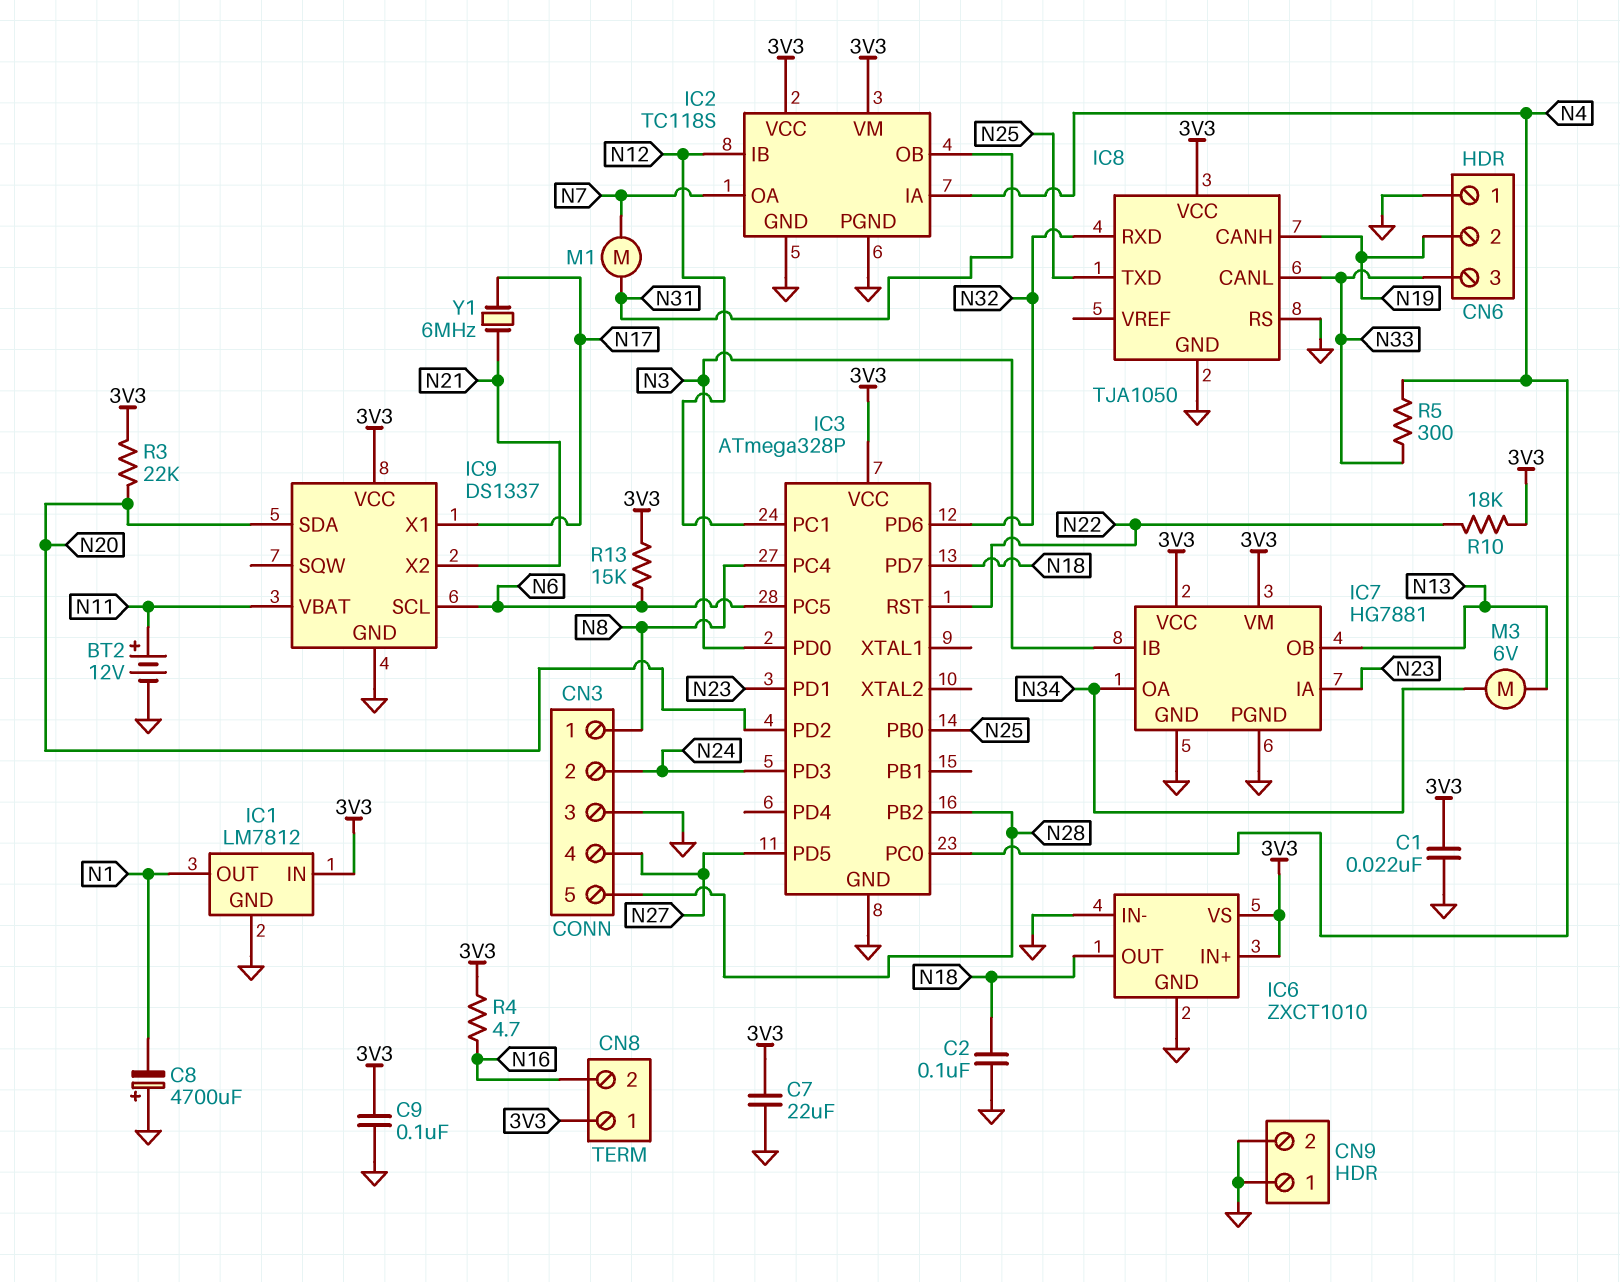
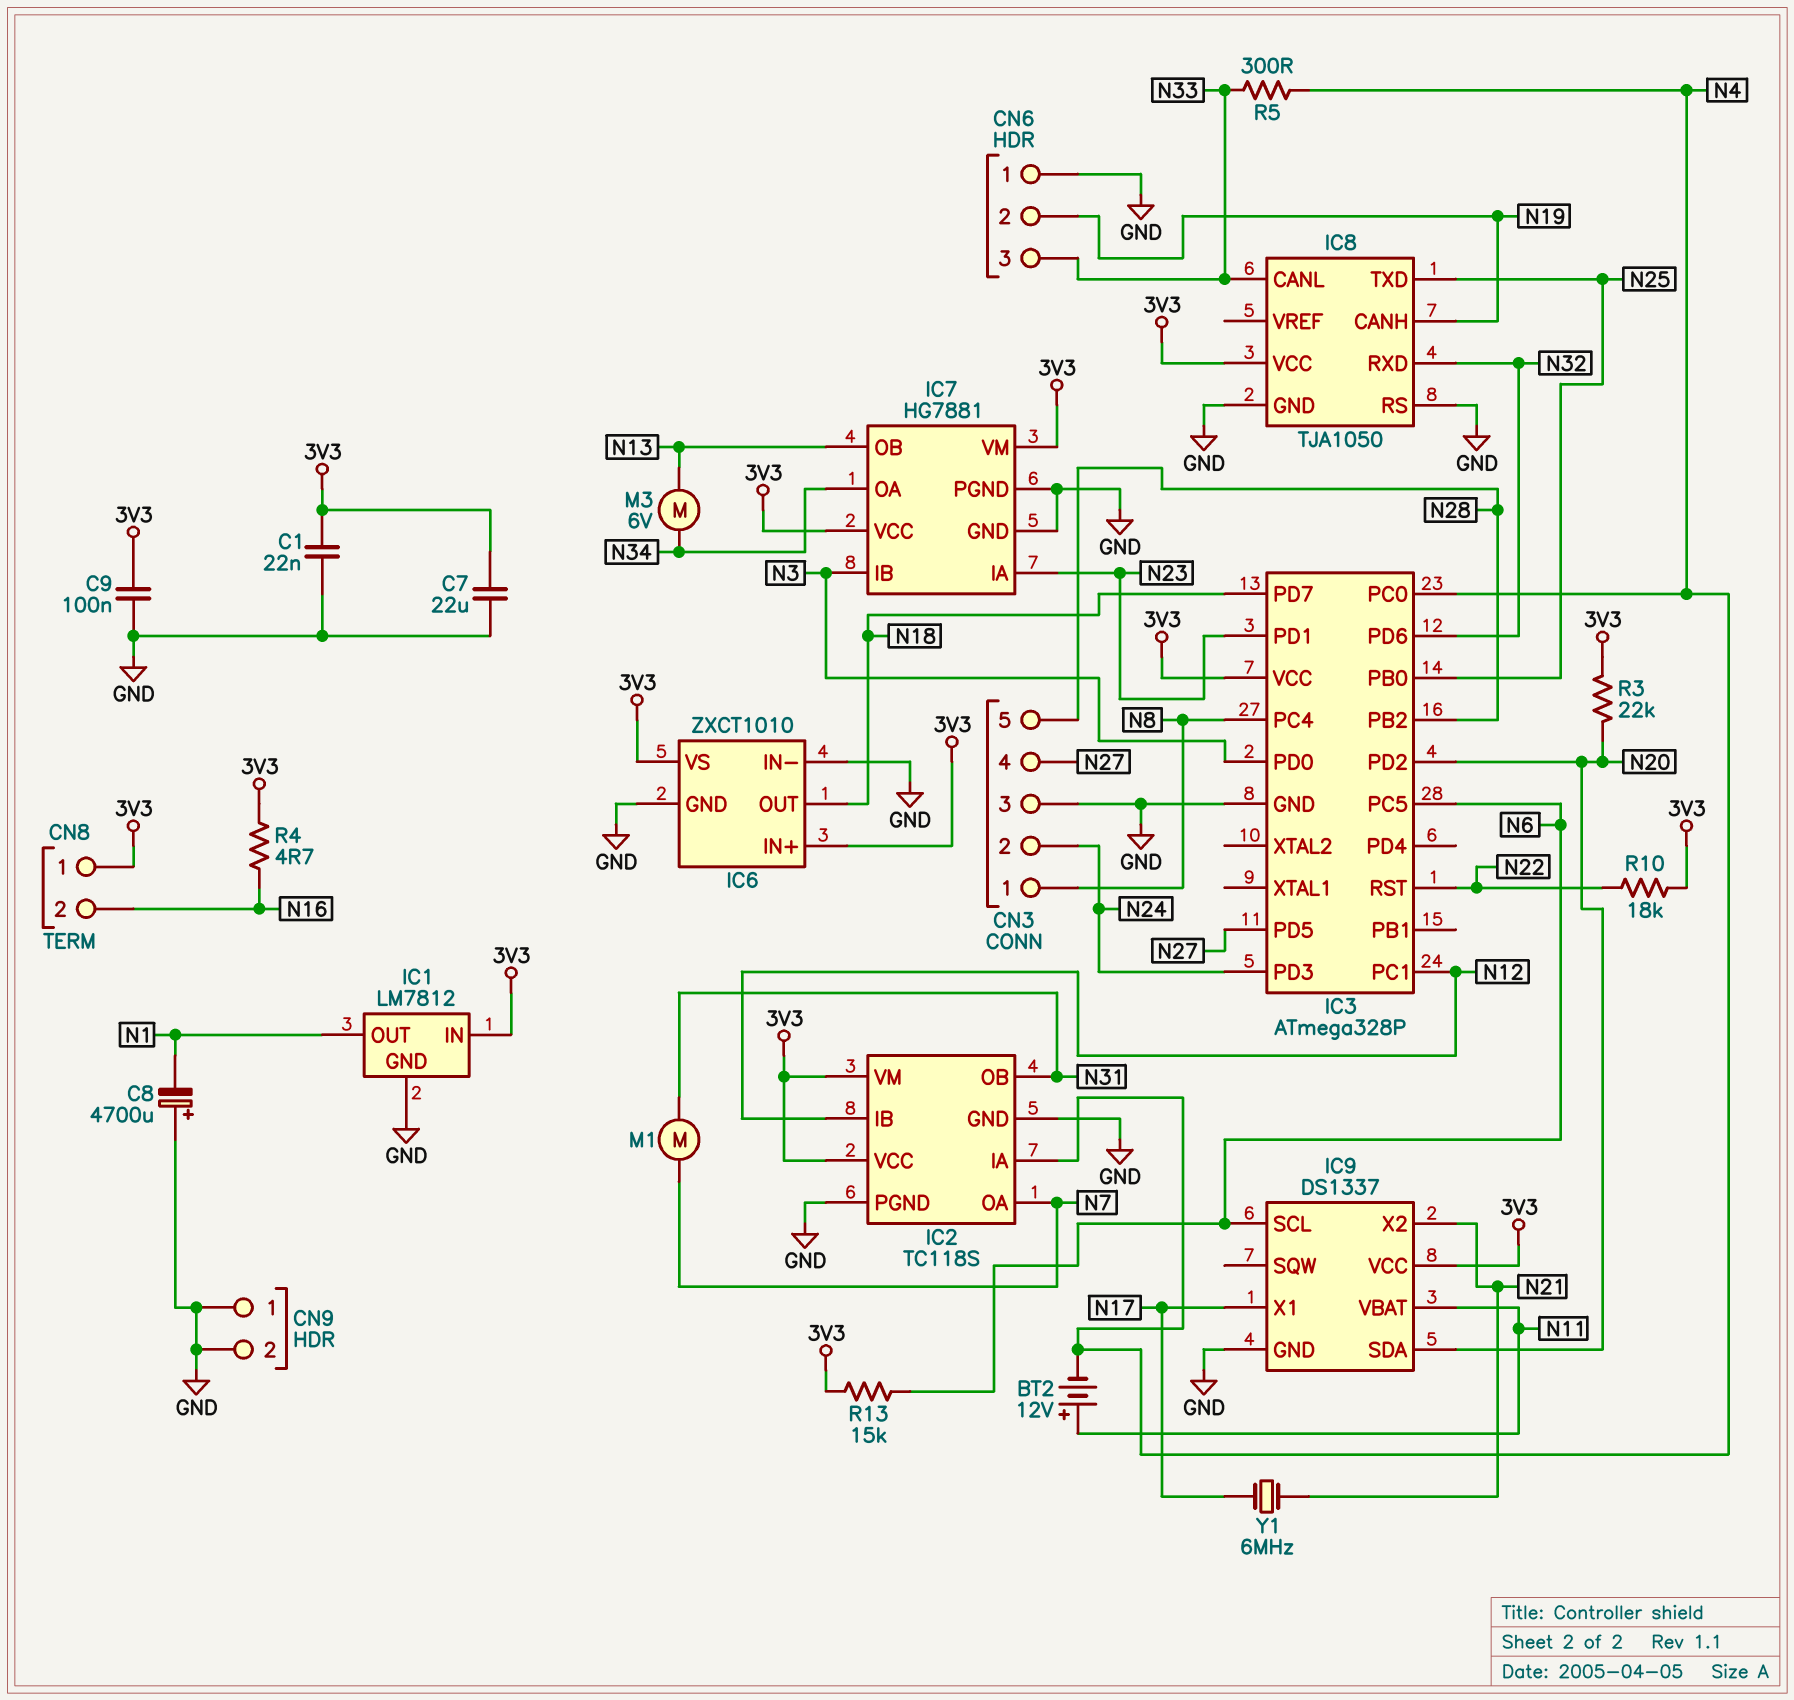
BT2: 12V (plus N11, minus GND) -> 12V (plus N11, minus N4)
C2: 100nF (GND, N18) -> none

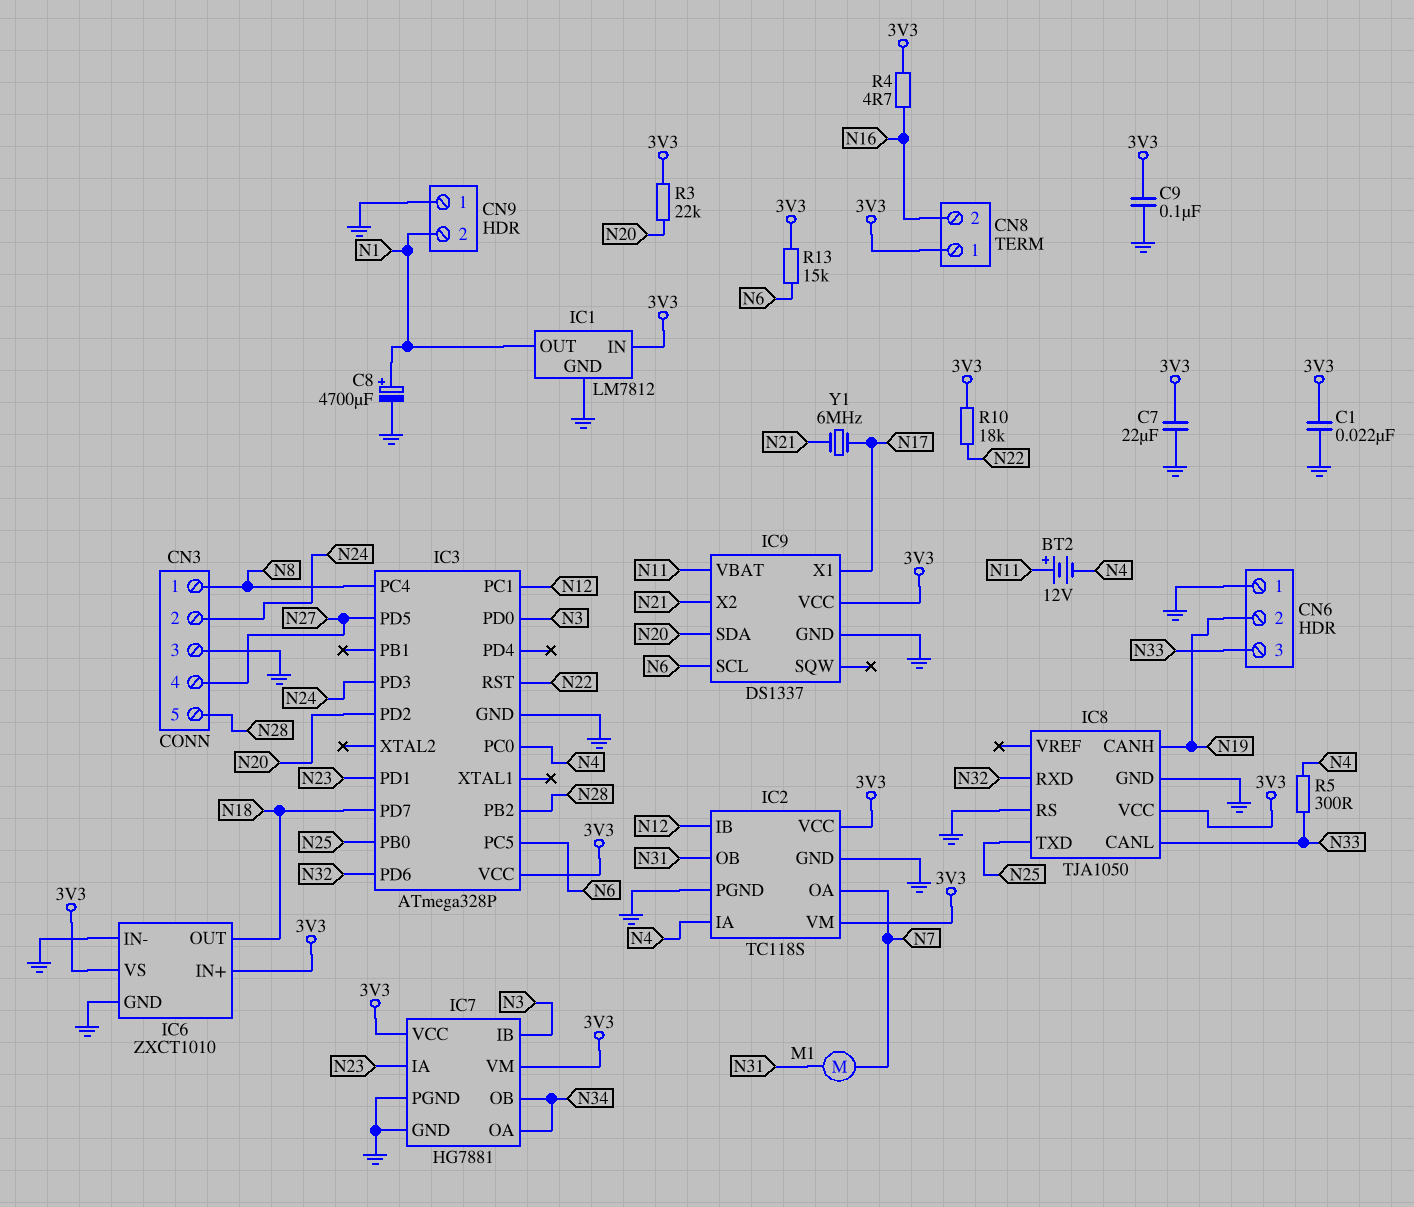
C8: 4700uF (plus GND, minus N1) -> 4700uF (plus N1, minus GND)
CN9 pin 2: GND -> N1
IC7 pin OB: N13 -> N34
M3: motor 6V (N13, N34) -> none

